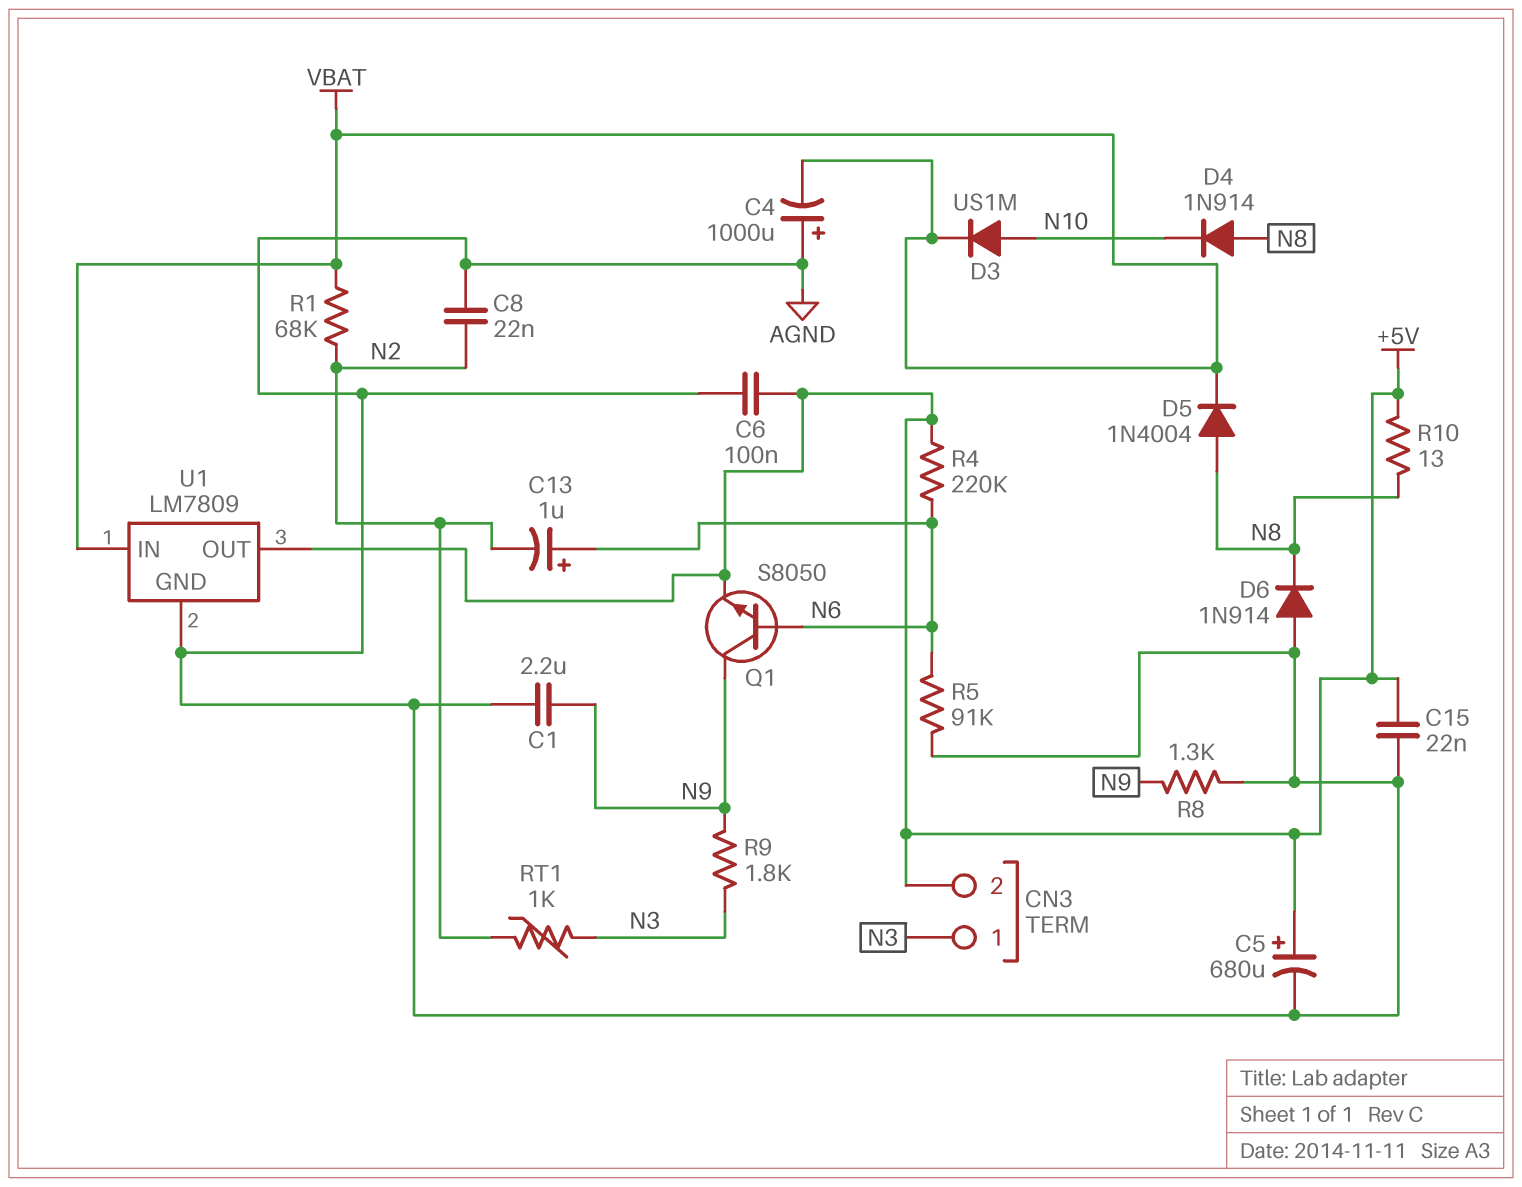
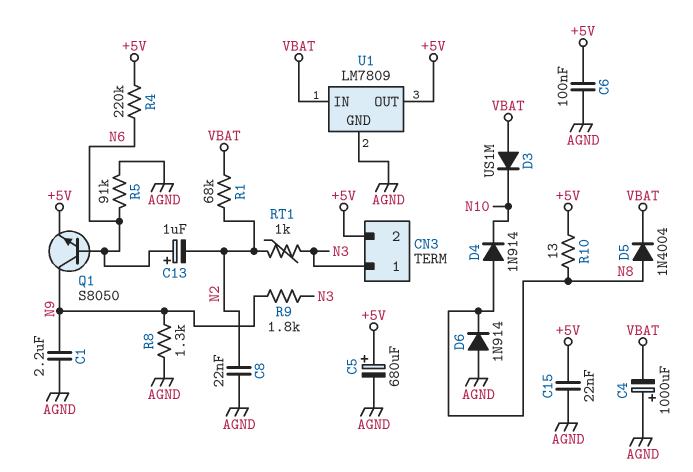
D3: diode US1M (A N10, K VBAT) -> diode US1M (A VBAT, K N10)

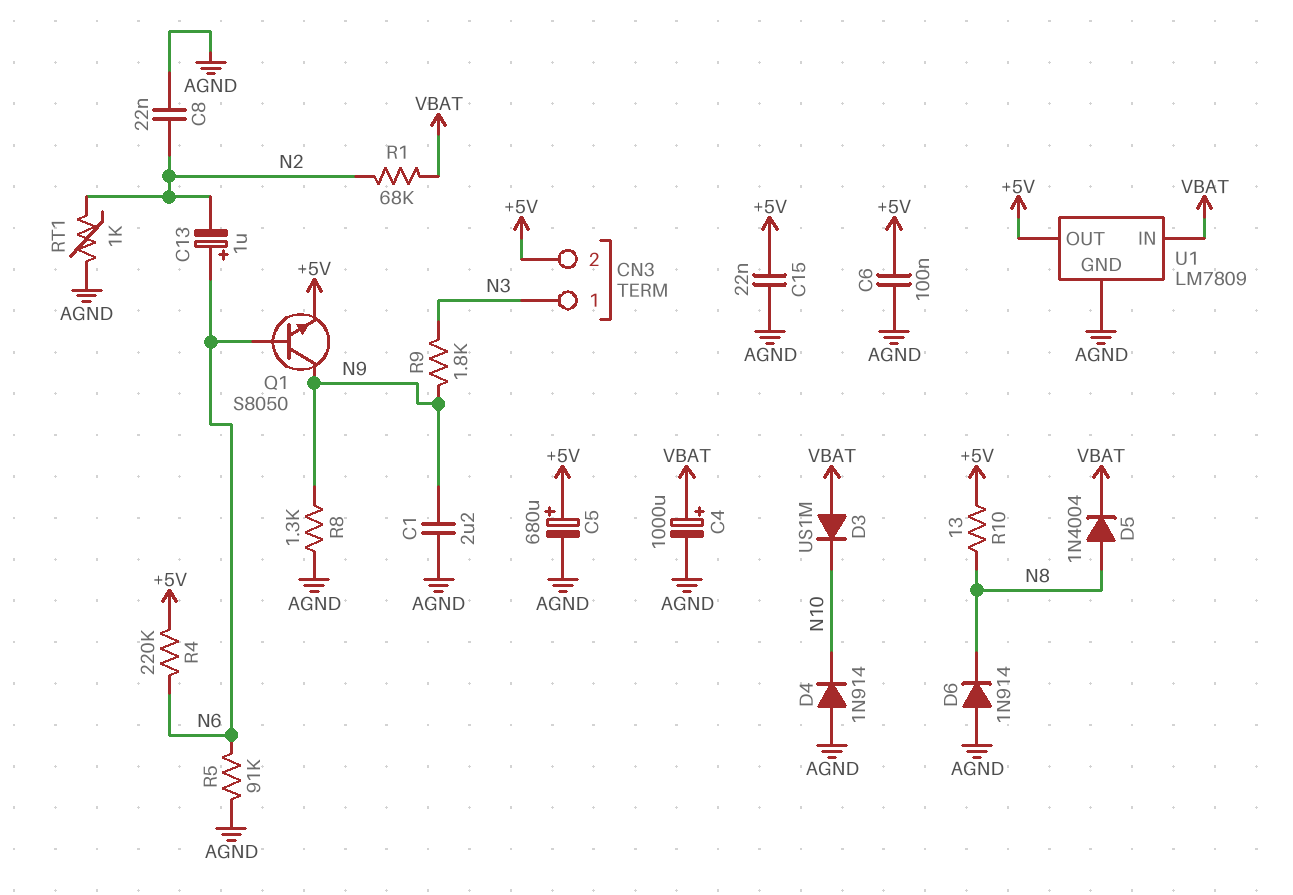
C4: 1000uF (plus AGND, minus VBAT) -> 1000uF (plus VBAT, minus AGND)
D4: diode 1N914 (A N8, K N10) -> diode 1N914 (A AGND, K N10)
RT1: 1k (N2, N3) -> 1k (AGND, N2)

